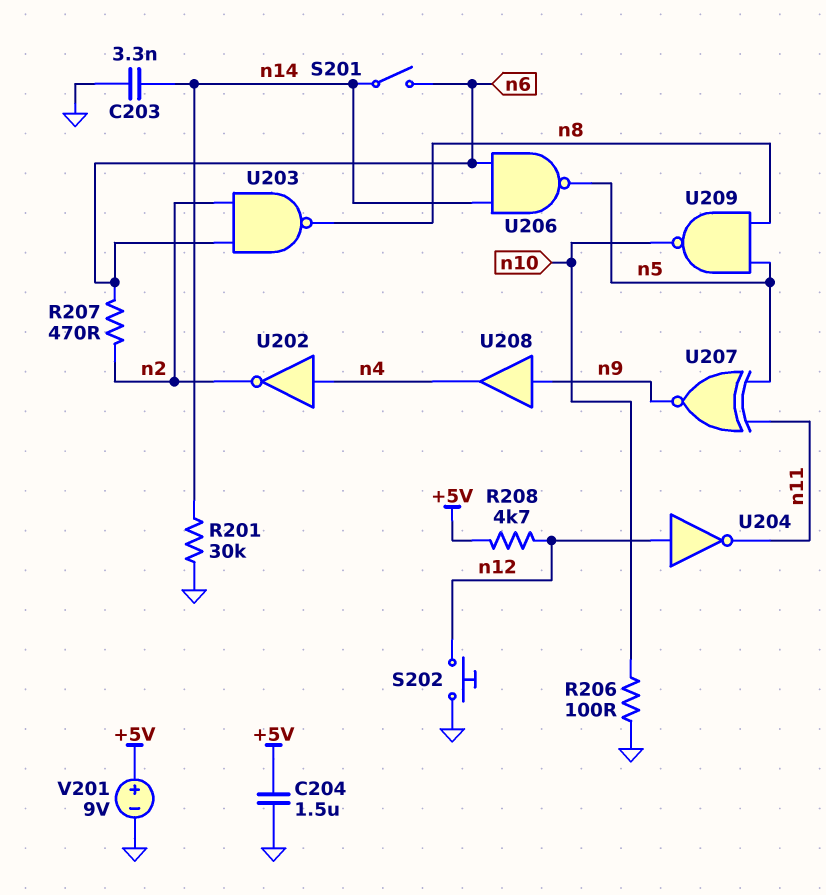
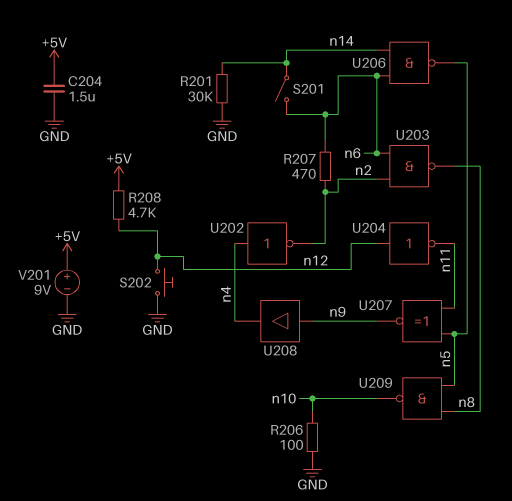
C203: 3.3nF (GND, n14) -> none

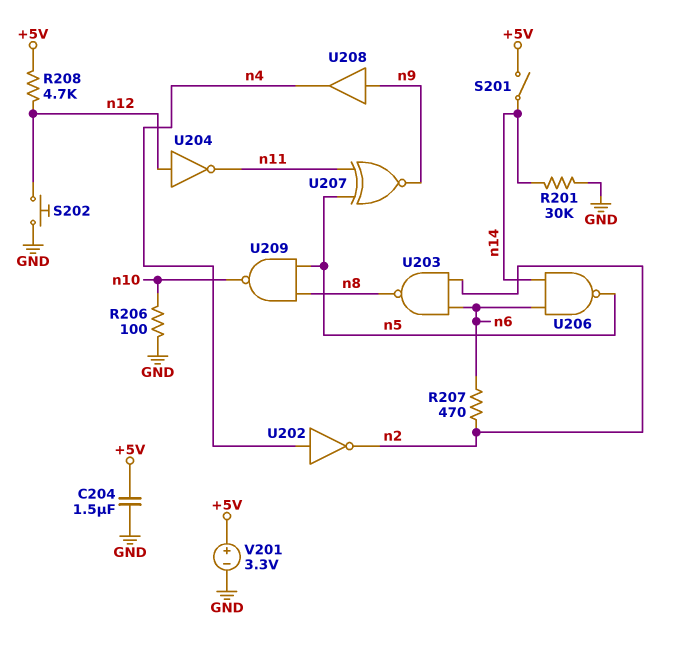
S201: switch (n6, n14) -> switch (+5V, n14)
V201: 9V (plus +5V, minus GND) -> 3.3V (plus +5V, minus GND)

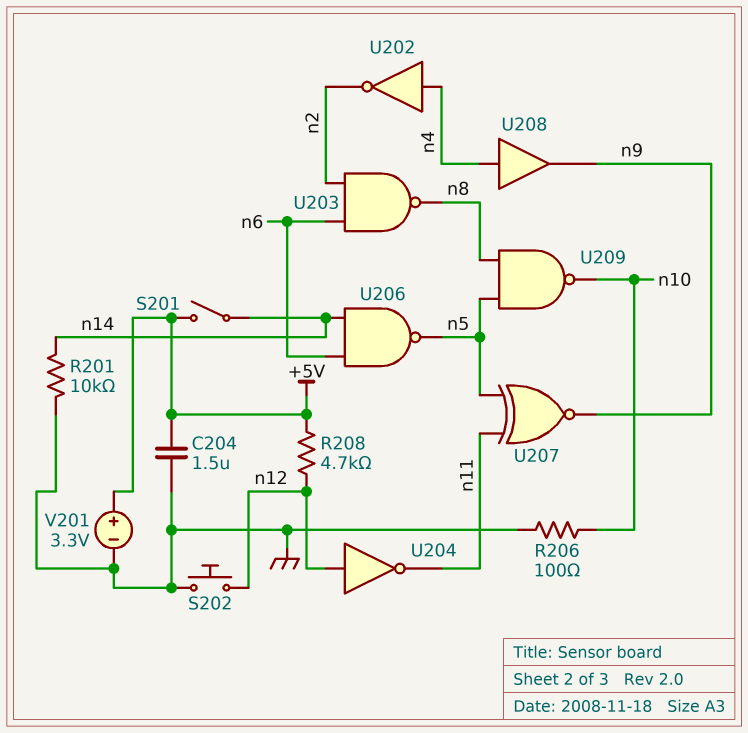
R201: 30k (GND, n14) -> 10k (GND, n14)
R207: 470 (n2, n6) -> none
U208: buffer (in n9, out n4) -> buffer (in n4, out n9)

